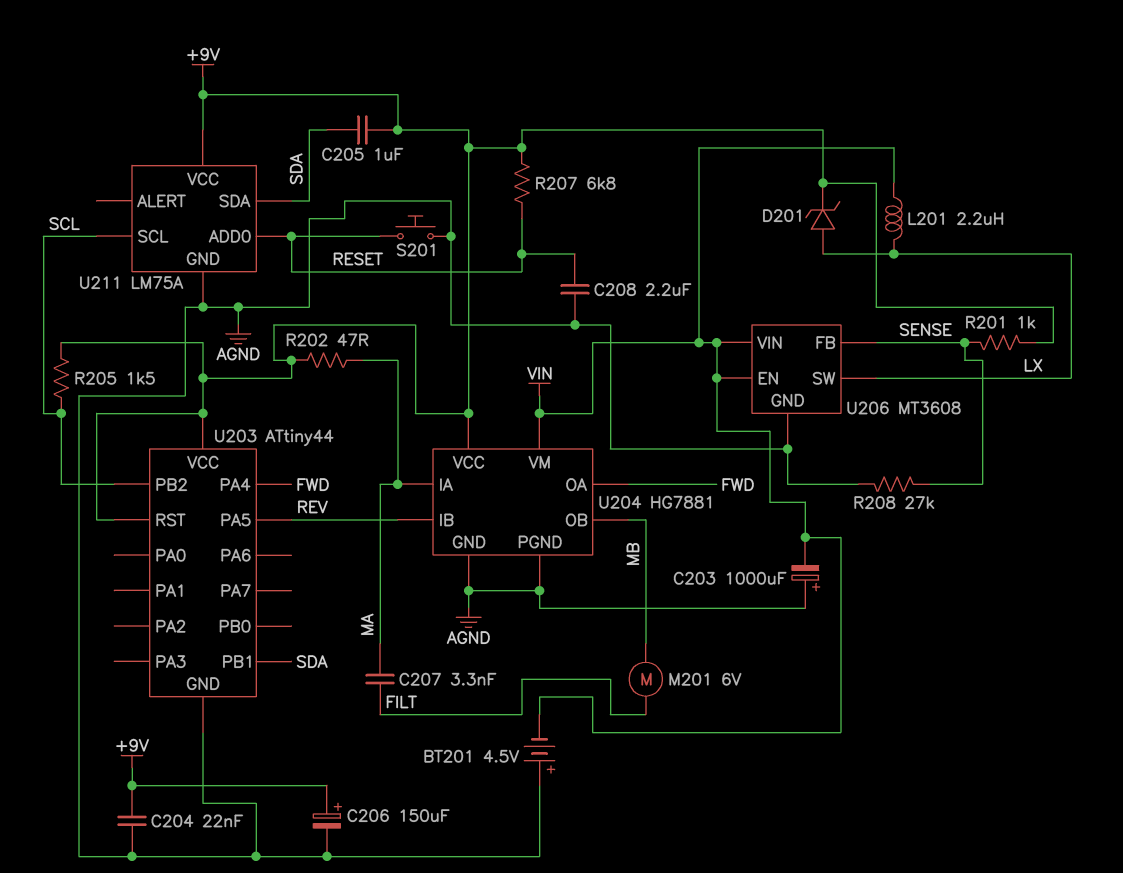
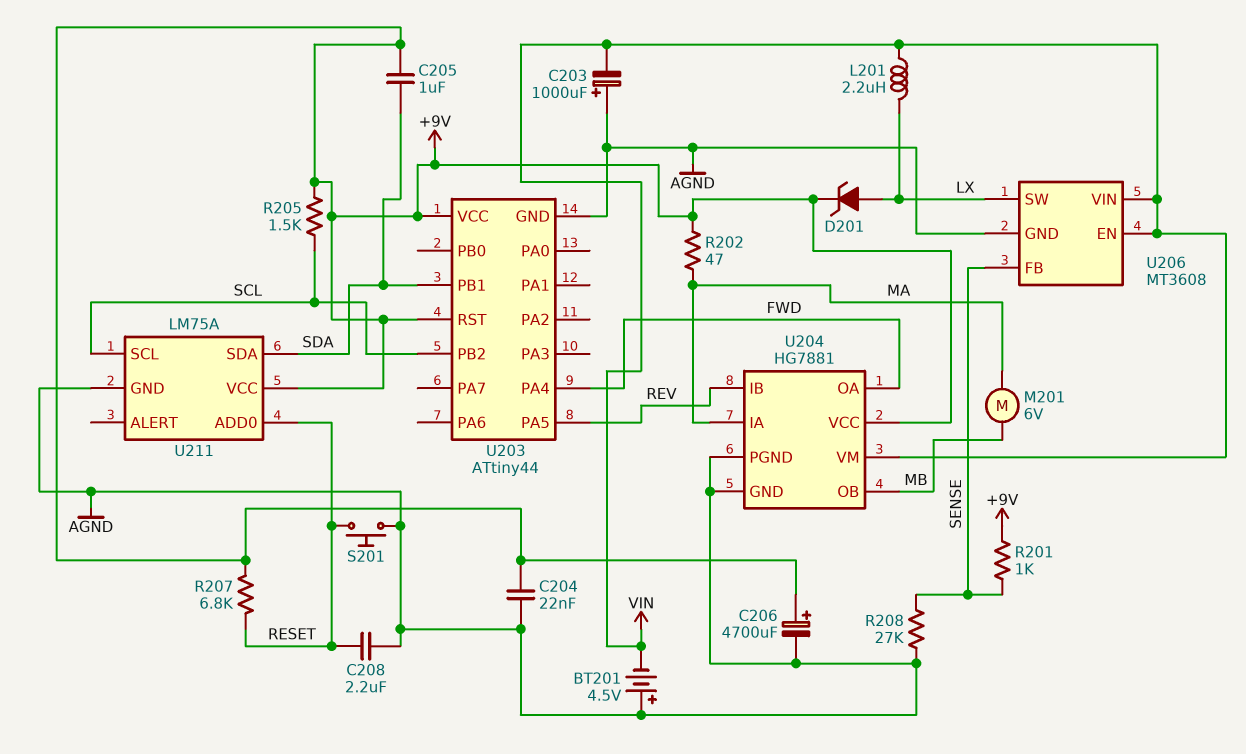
C206: 150uF (plus +9V, minus AGND) -> 4700uF (plus +9V, minus AGND)
C207: 3.3nF (FILT, MA) -> none
M201: motor 6V (FILT, MB) -> motor 6V (MA, MB)

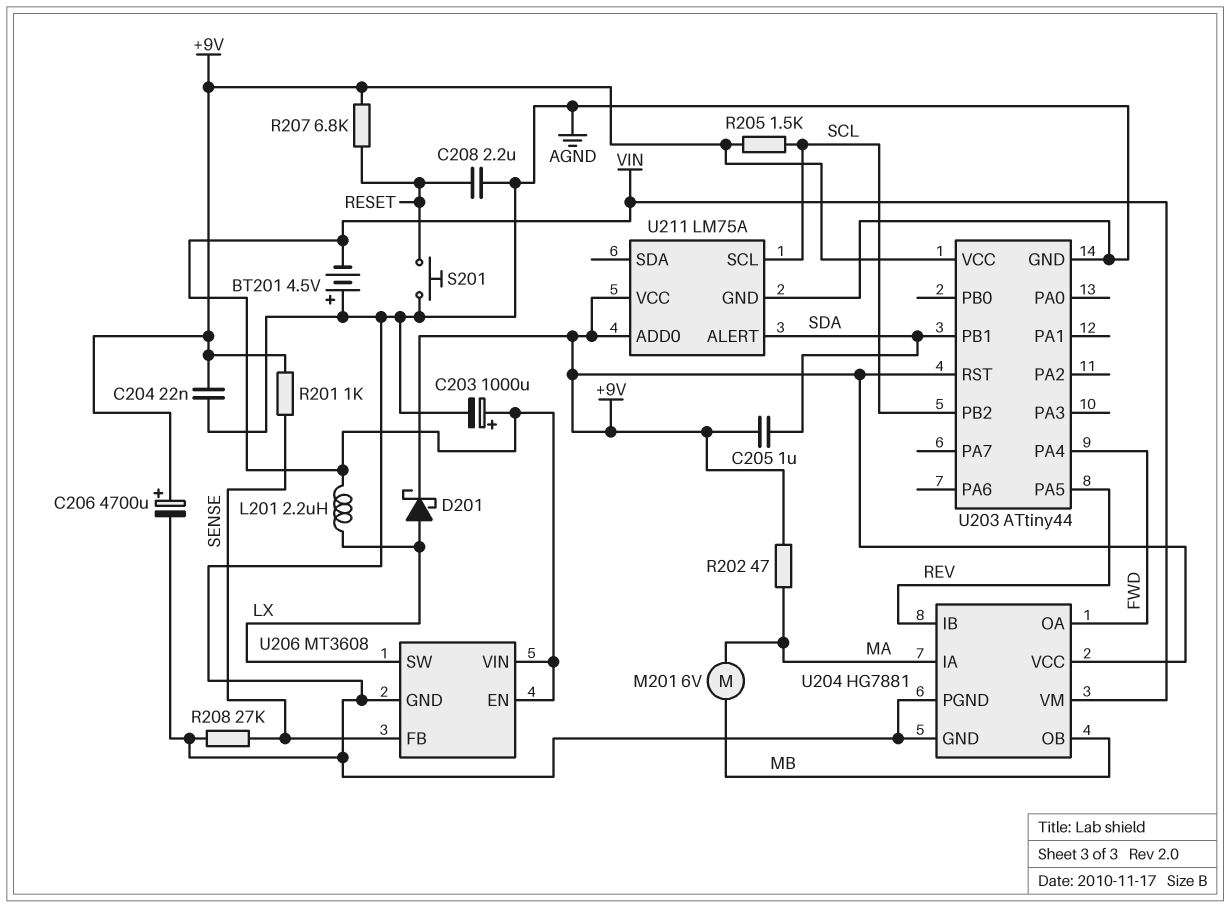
C203: 1000uF (plus AGND, minus VIN) -> 1000uF (plus VIN, minus AGND)
D201: zener (A LX, K +9V) -> schottky (A LX, K +9V)
U211 pin ADD0: RESET -> +9V
U211 pin ALERT: none -> SDA
U211 pin SDA: SDA -> none

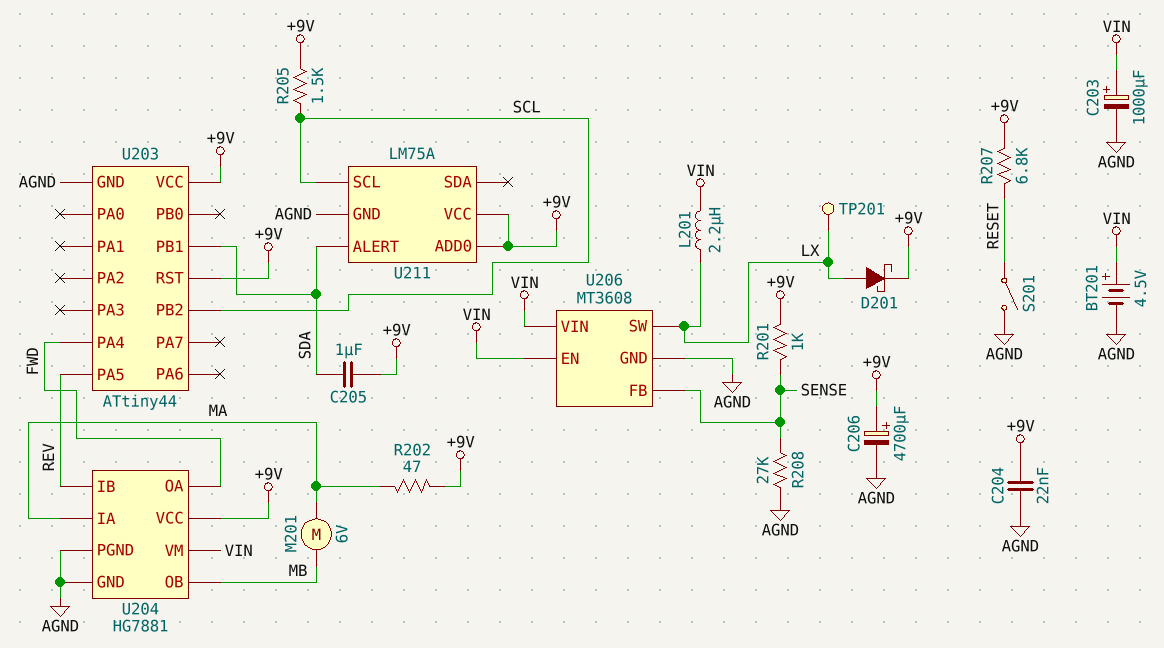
BT201: 4.5V (plus AGND, minus VIN) -> 4.5V (plus VIN, minus AGND)
C208: 2.2uF (AGND, RESET) -> none
S201: button (AGND, RESET) -> switch (AGND, RESET)
TP201: none -> test point (LX)

